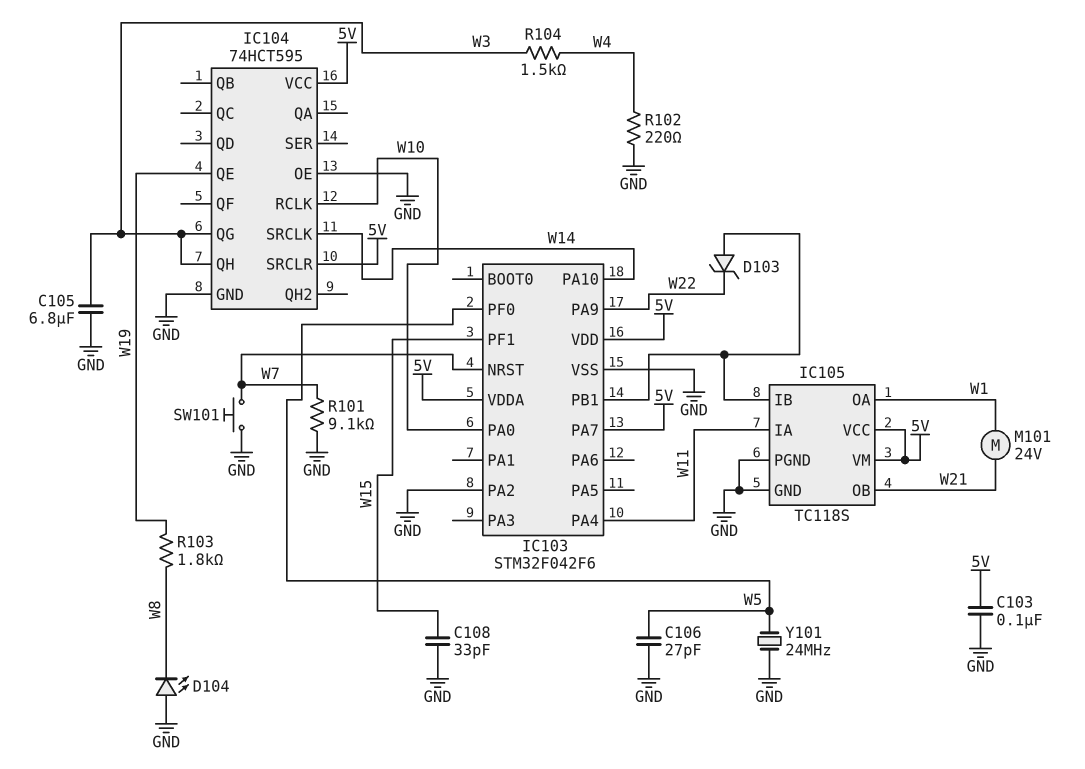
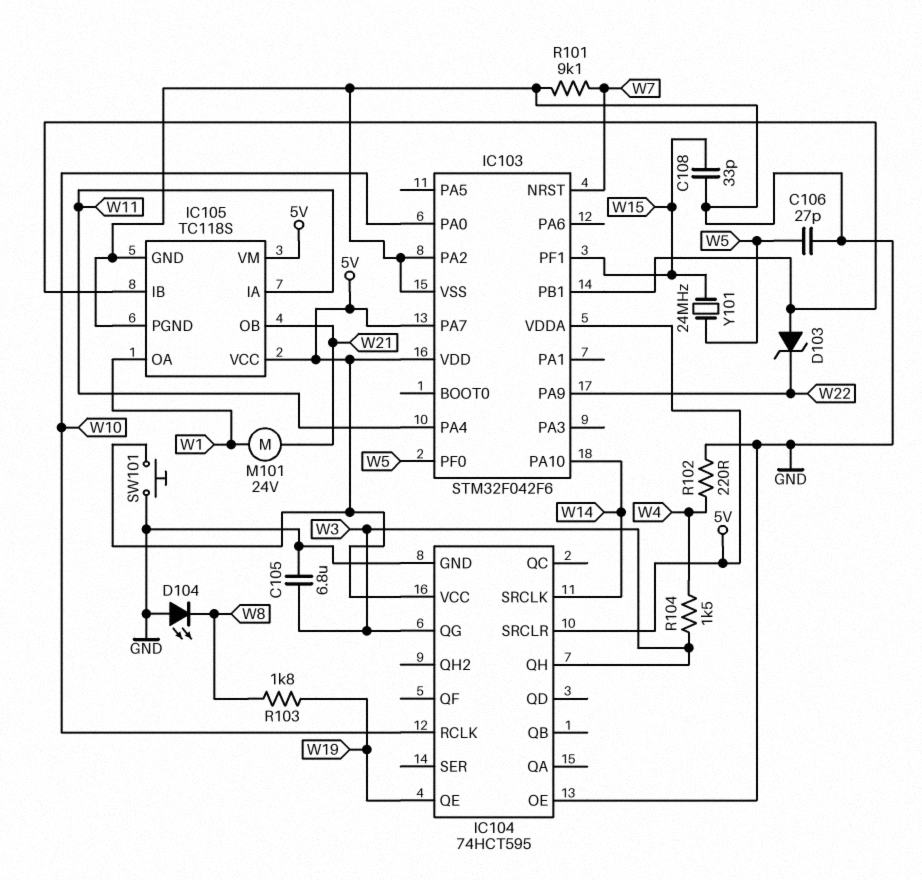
C103: 100nF (5V, GND) -> none
SW101: button (GND, W7) -> button (5V, GND)
Y101: 24MHz (GND, W5) -> 24MHz (W5, W15)

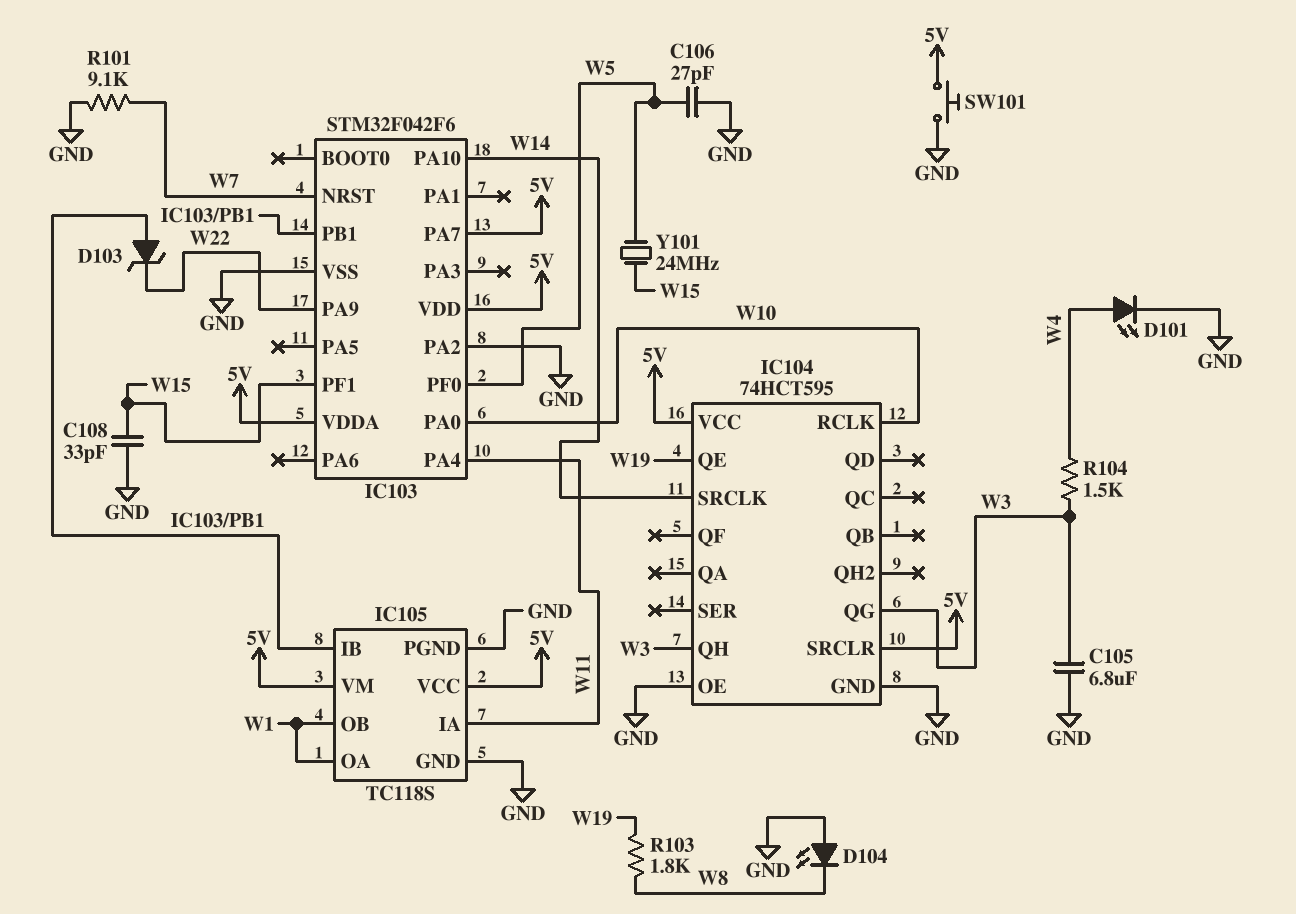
D101: none -> LED (A W4, K GND)
IC105 pin OB: W21 -> W1
M101: motor 24V (W1, W21) -> none
R102: 220 (GND, W4) -> none

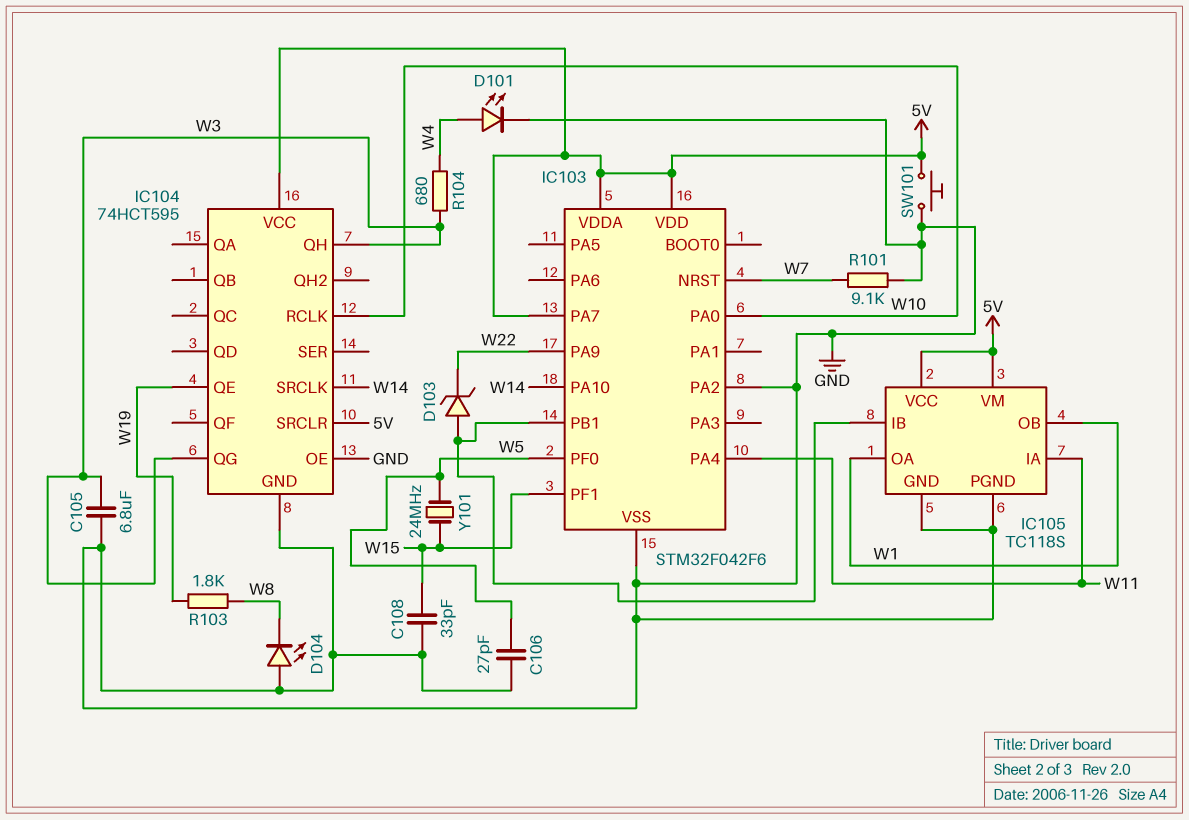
R104: 1.5k (W3, W4) -> 680 (W3, W4)

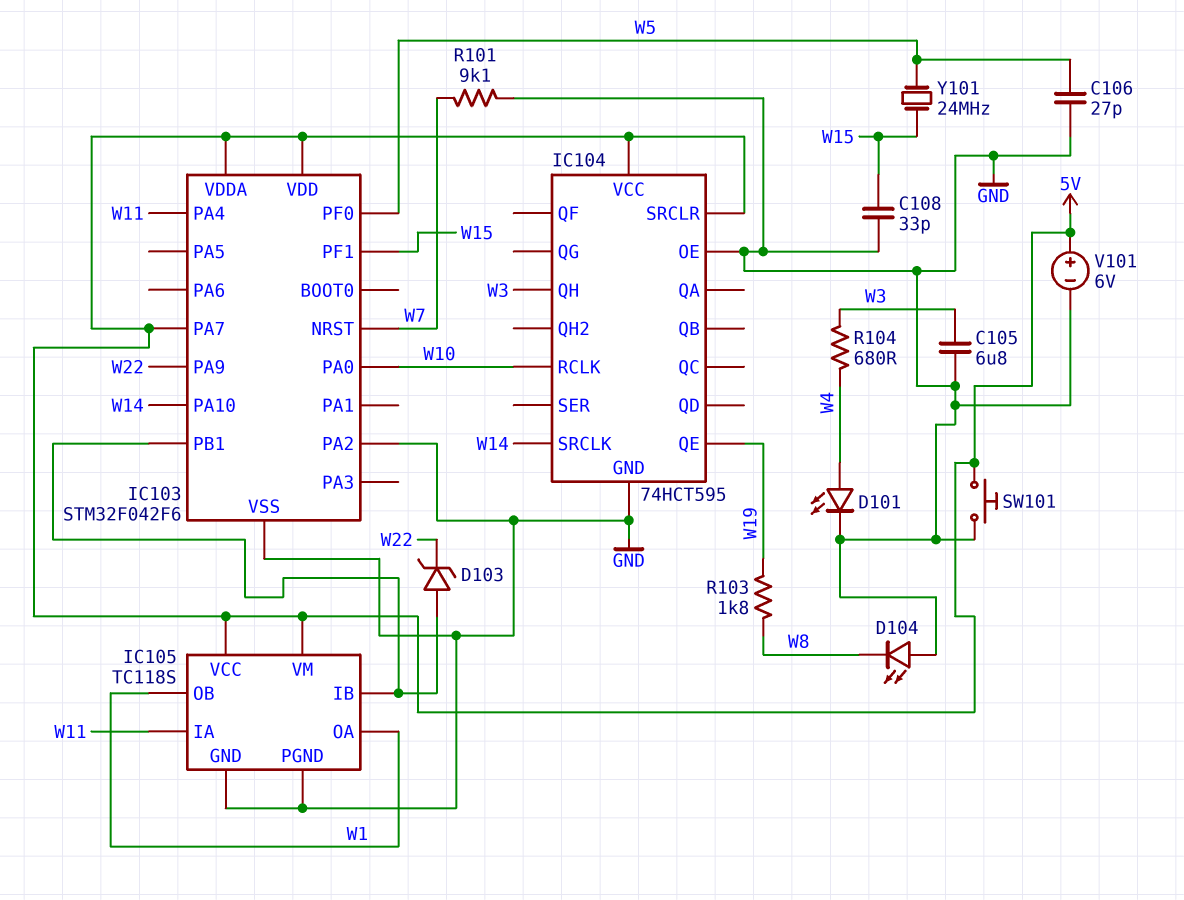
IC104 pin QG: W3 -> none
V101: none -> 6V (plus 5V, minus GND)

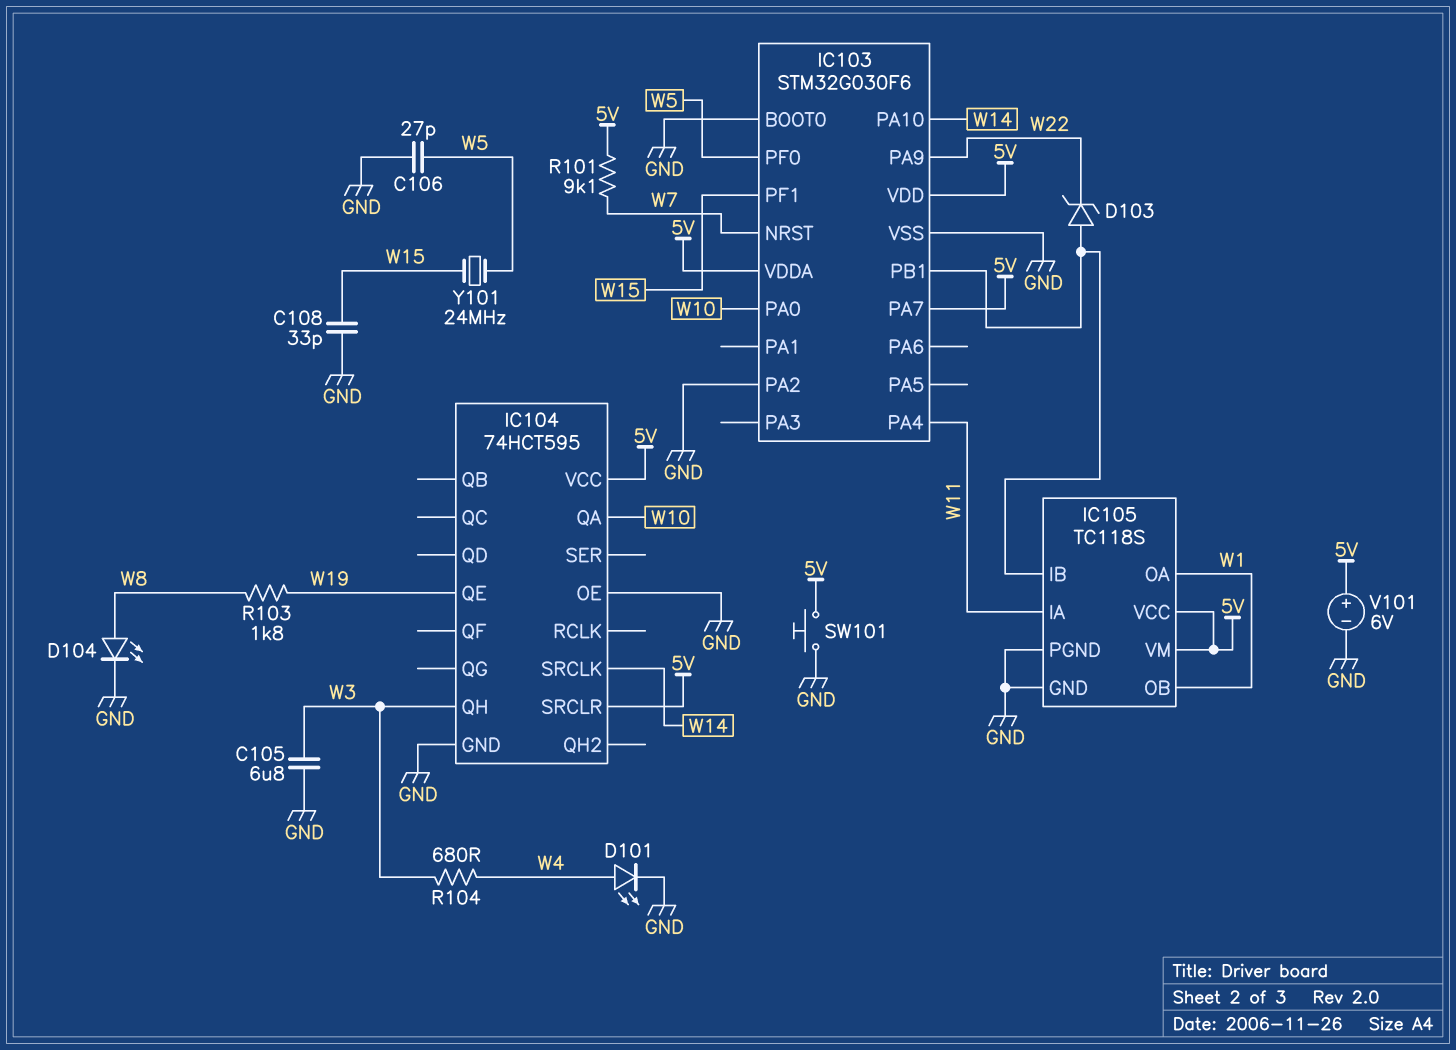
D104: LED (A GND, K W8) -> LED (A W8, K GND)
IC103: STM32F042F6 -> STM32G030F6
IC103 pin BOOT0: none -> GND
IC104 pin QA: none -> W10
IC104 pin RCLK: W10 -> none
R101: 9.1k (GND, W7) -> 9.1k (5V, W7)

